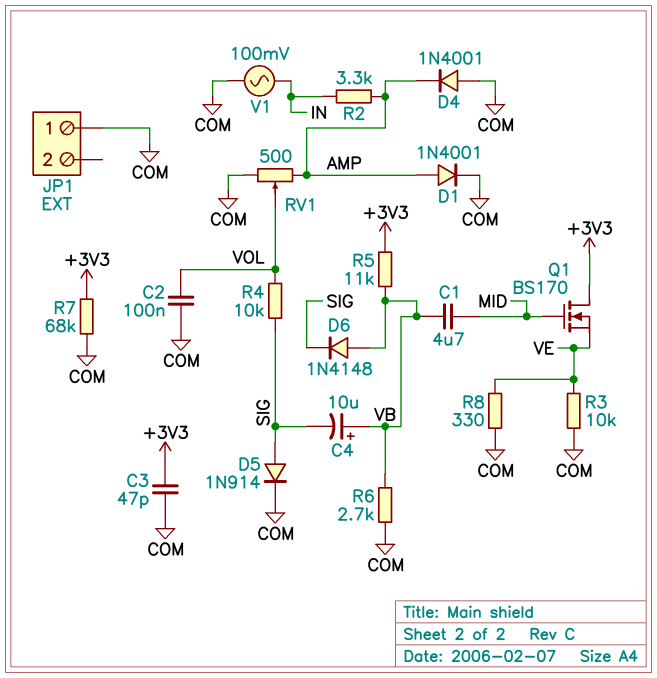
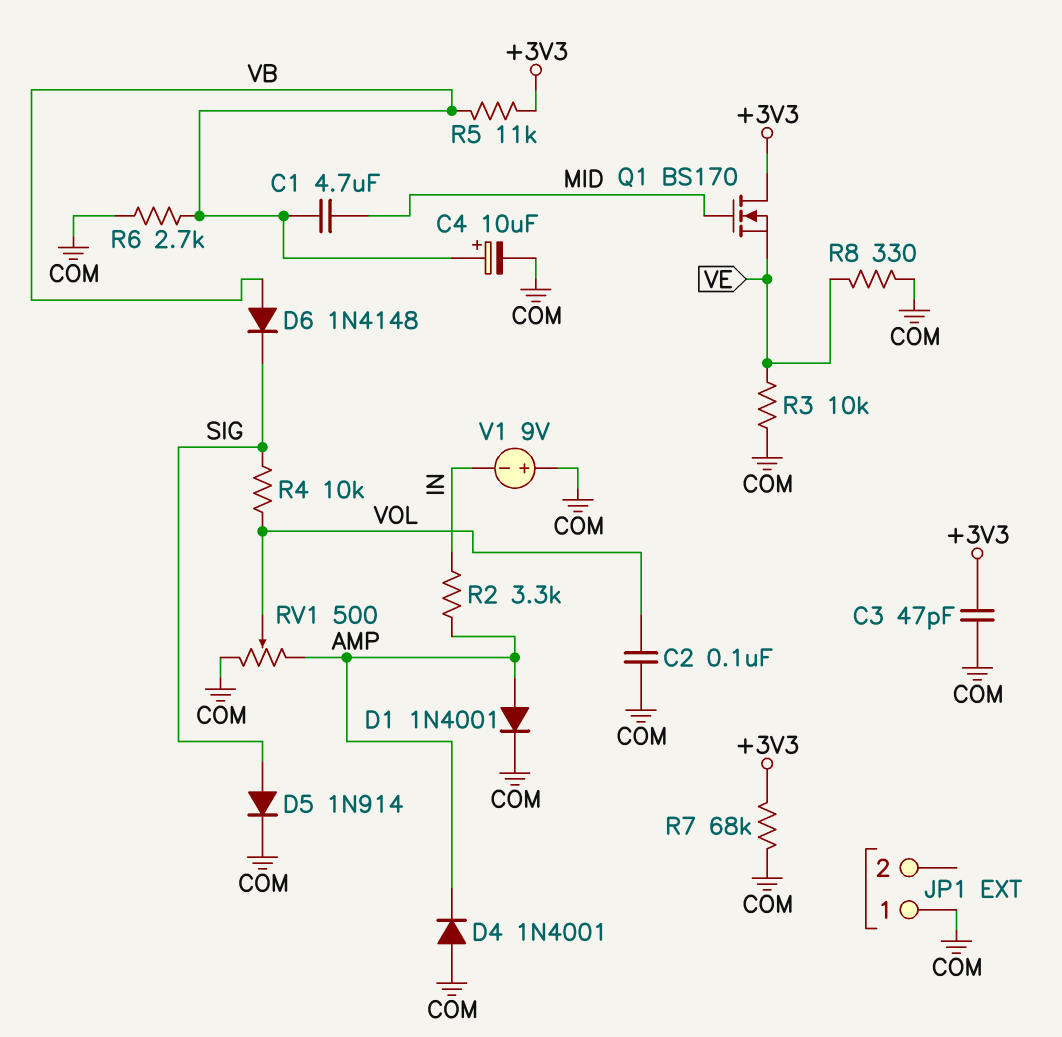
C4: 10uF (plus VB, minus SIG) -> 10uF (plus VB, minus COM)
V1: AC 100mV (COM, IN) -> 9V (plus COM, minus IN)

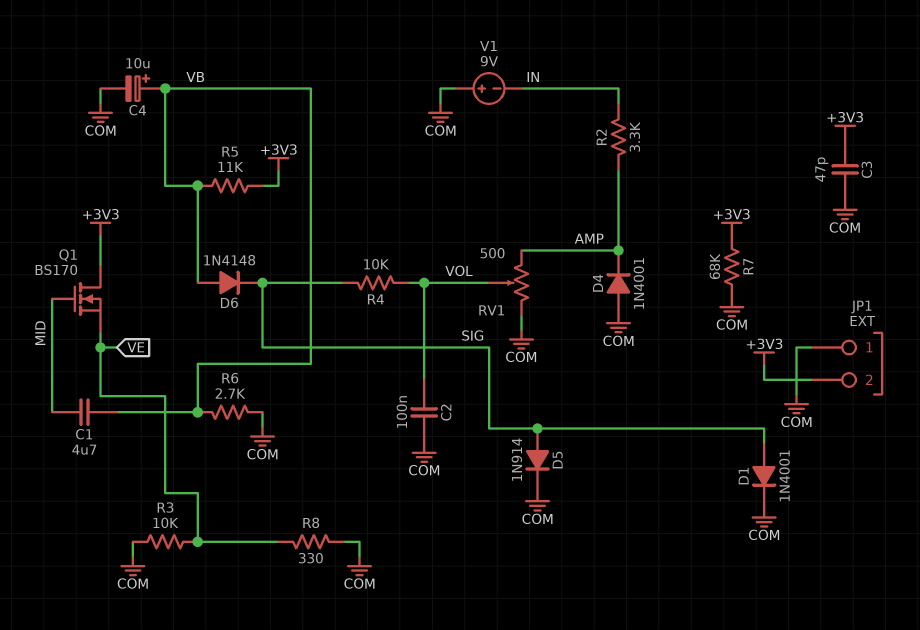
D1: diode 1N4001 (A AMP, K COM) -> diode 1N4001 (A SIG, K COM)
JP1 pin 2: none -> +3V3

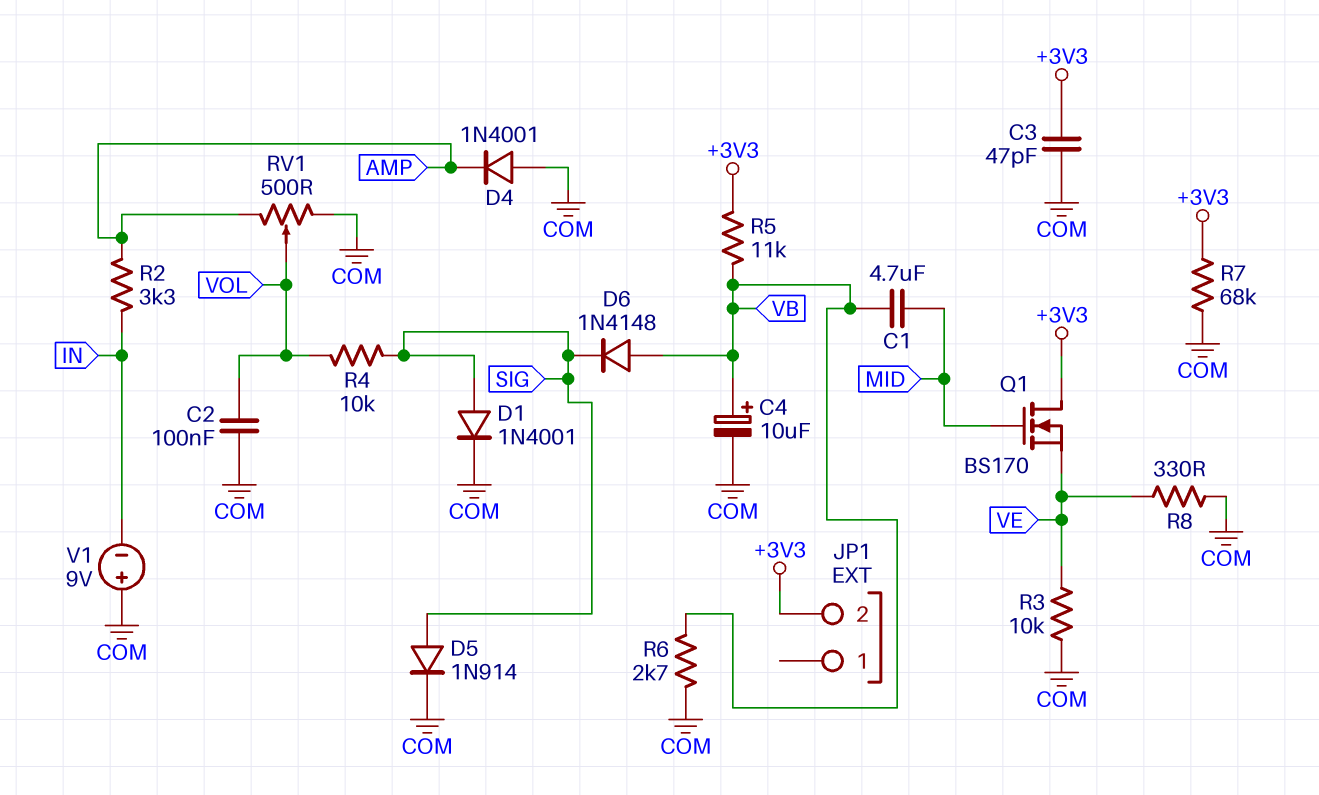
JP1 pin 1: COM -> none

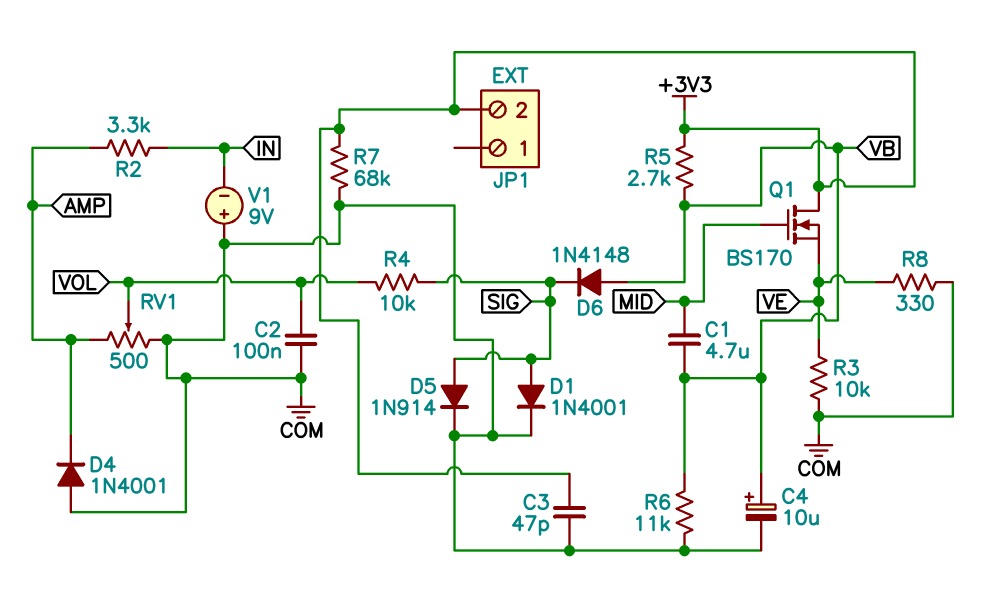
R5: 11k (+3V3, VB) -> 2.7k (+3V3, VB)
R6: 2.7k (COM, VB) -> 11k (COM, VB)

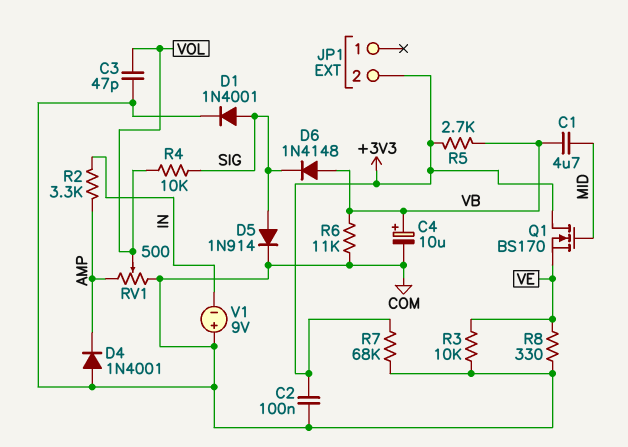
C2: 100nF (COM, VOL) -> 100nF (+3V3, COM)
C3: 47pF (+3V3, COM) -> 47pF (COM, VOL)

